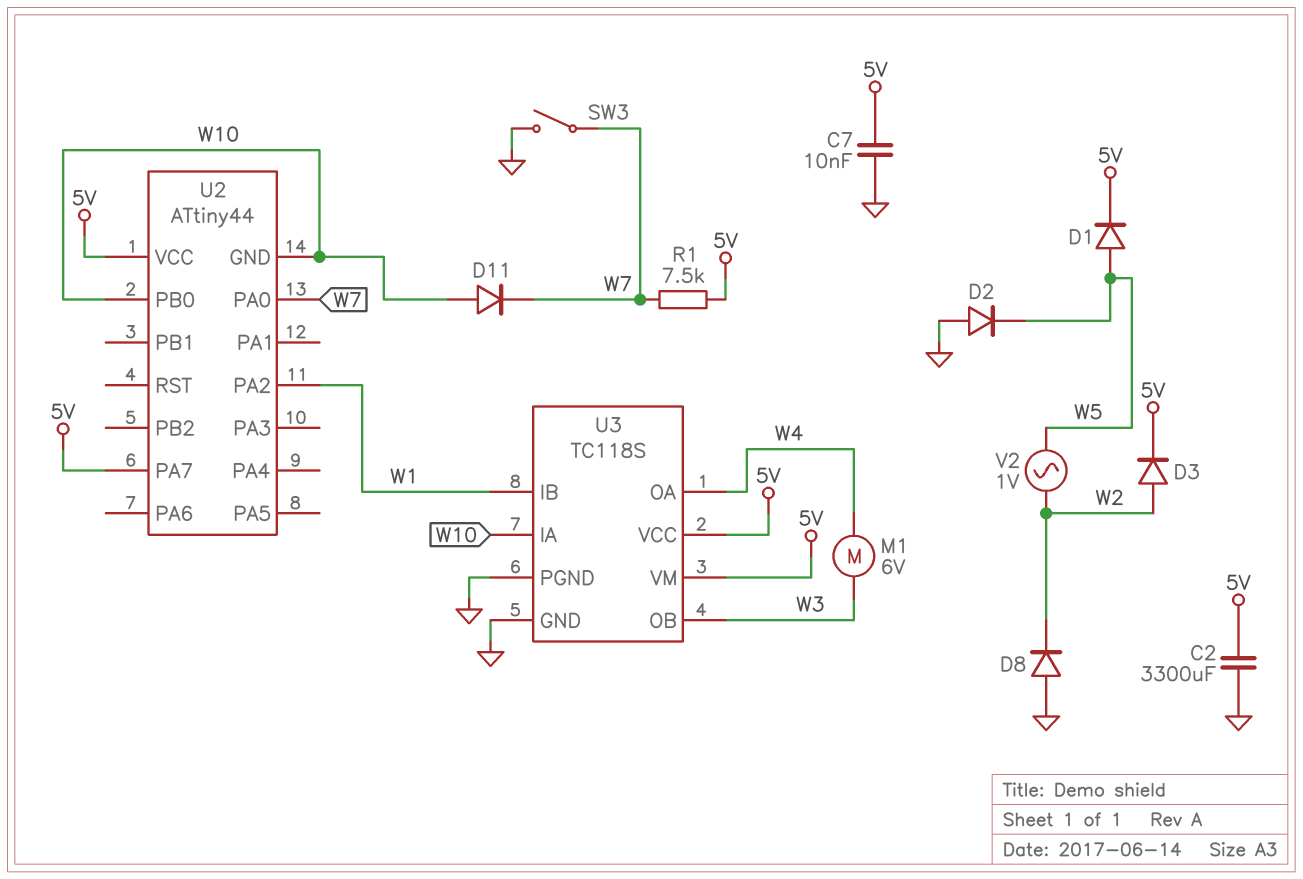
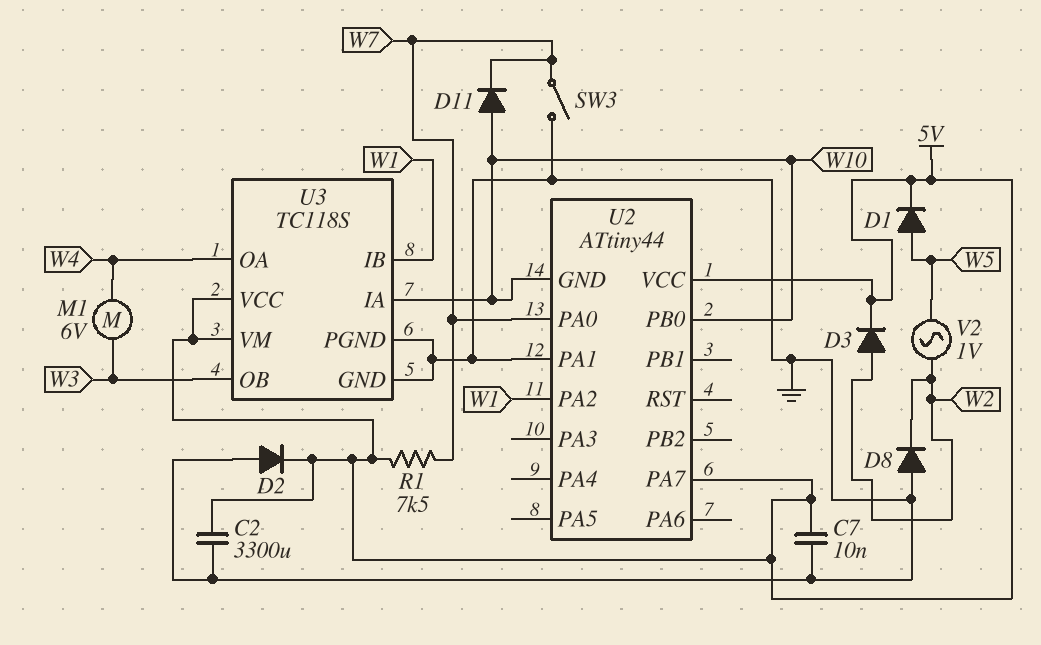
D2: diode (A GND, K W5) -> diode (A GND, K 5V)
U2 pin PA1: none -> GND

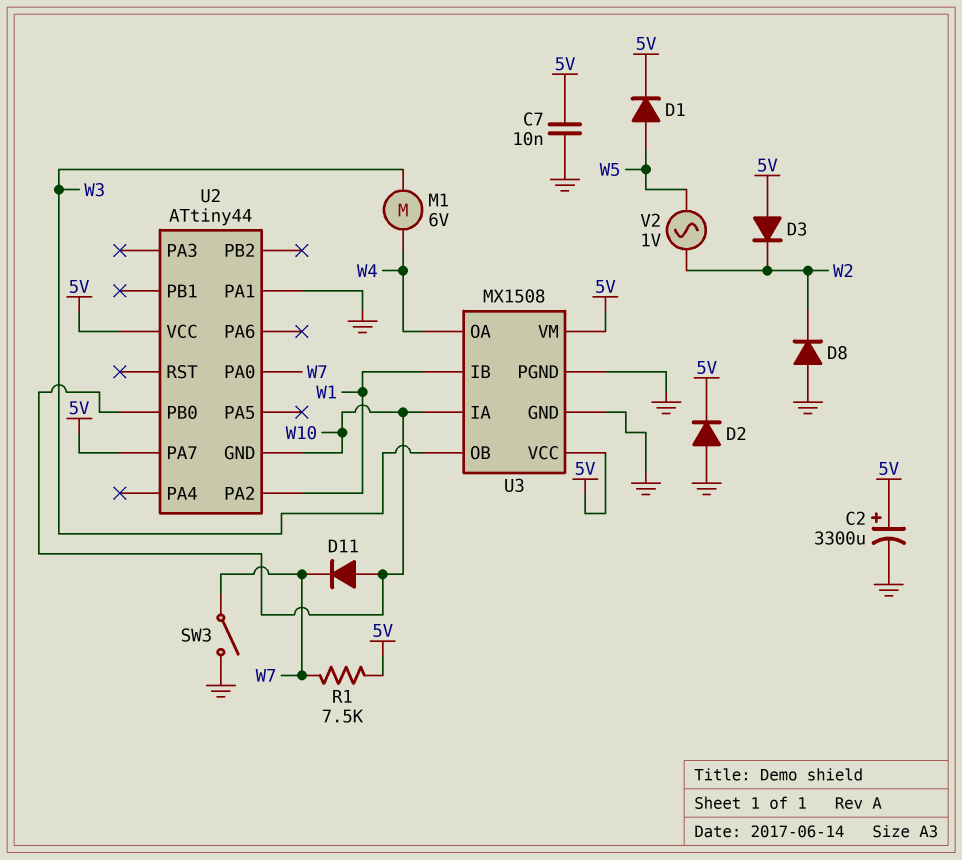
C2: 3300uF (5V, GND) -> 3300uF (plus 5V, minus GND)
D3: diode (A W2, K 5V) -> diode (A 5V, K W2)
U3: TC118S -> MX1508

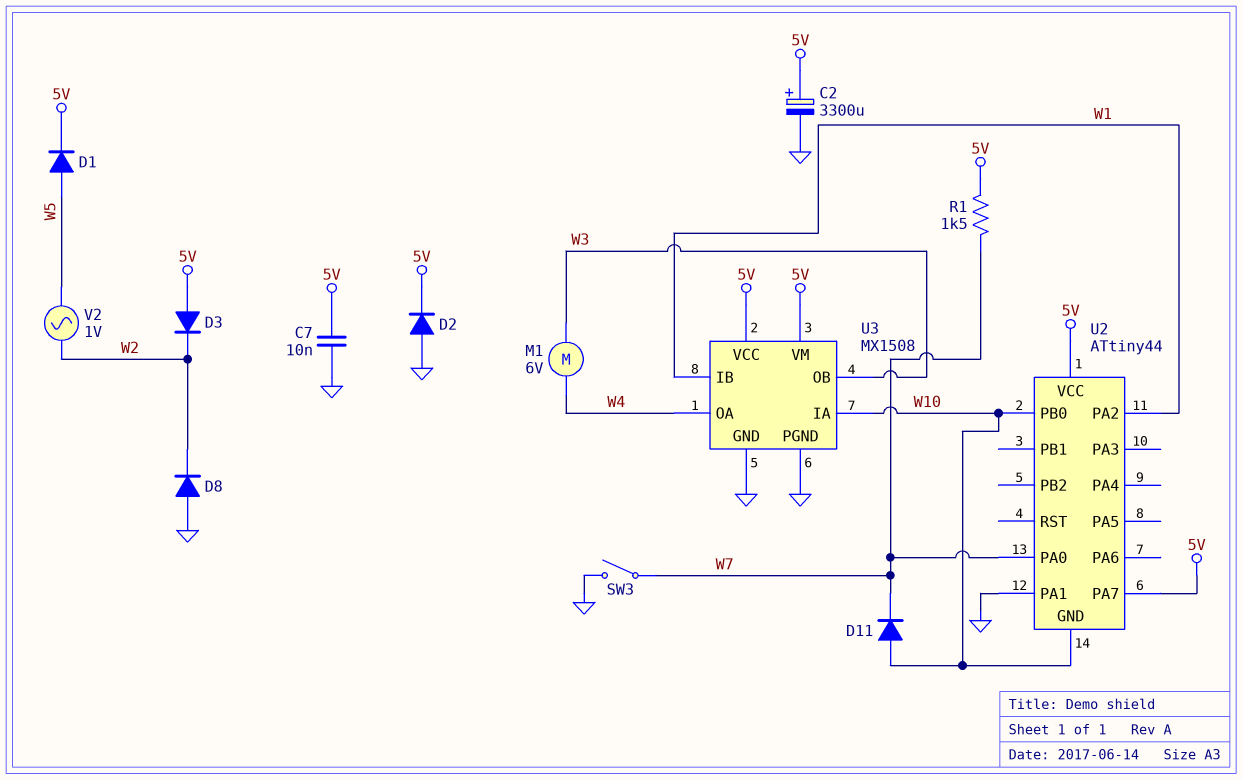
R1: 7.5k (5V, W7) -> 1.5k (5V, W7)

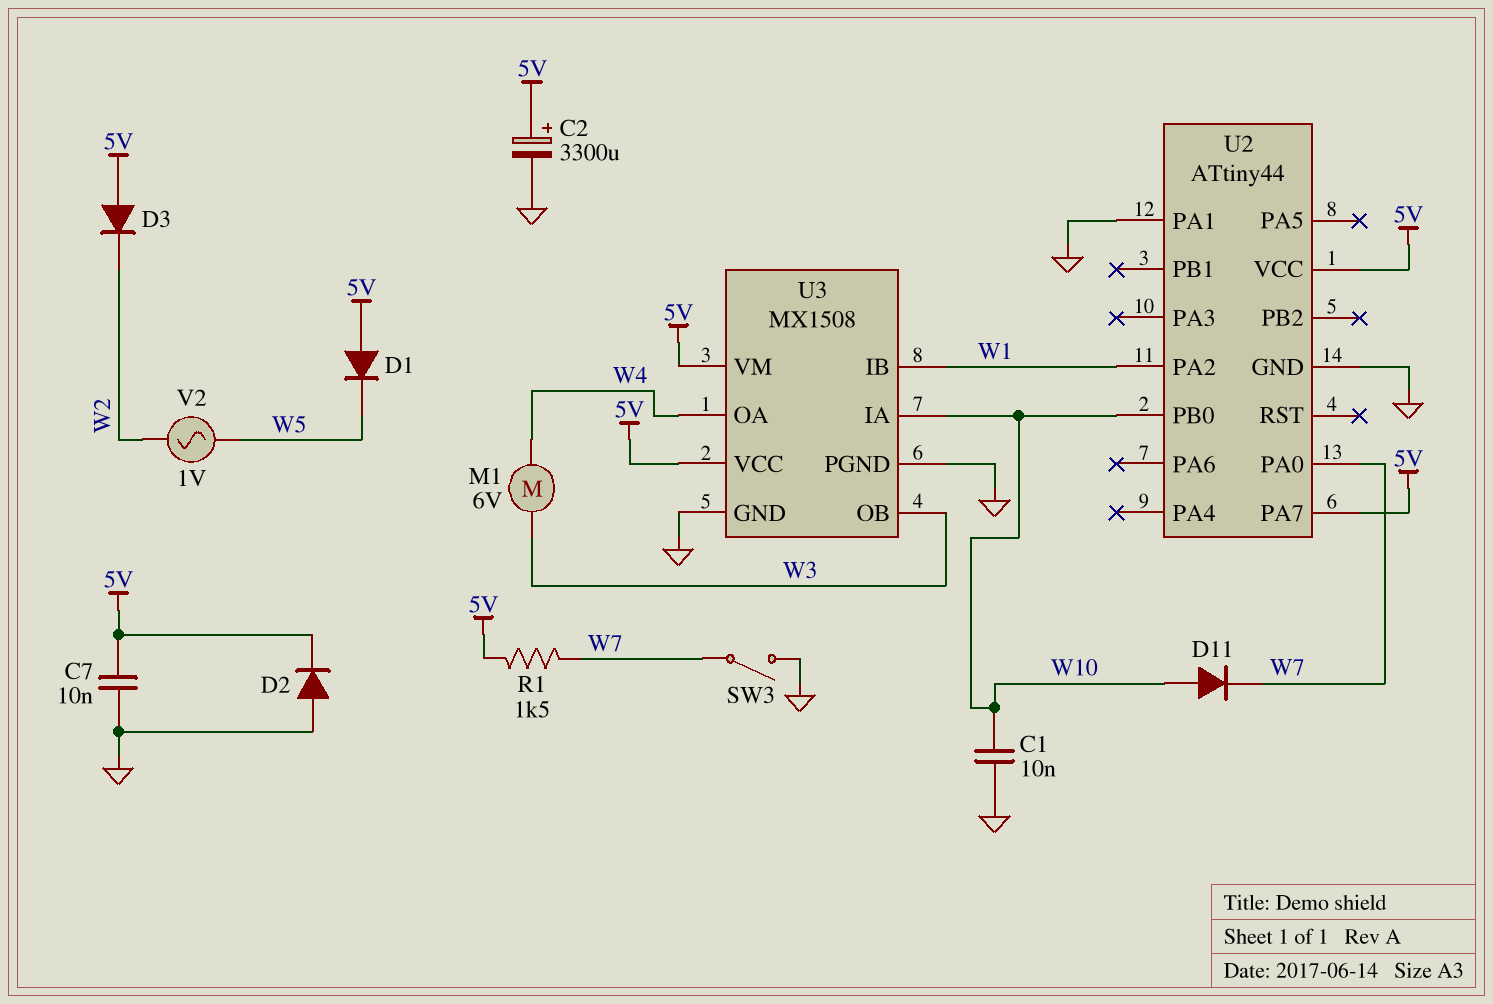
C1: none -> 10nF (GND, W10)
D1: diode (A W5, K 5V) -> diode (A 5V, K W5)
D8: diode (A GND, K W2) -> none
U2 pin GND: W10 -> GND

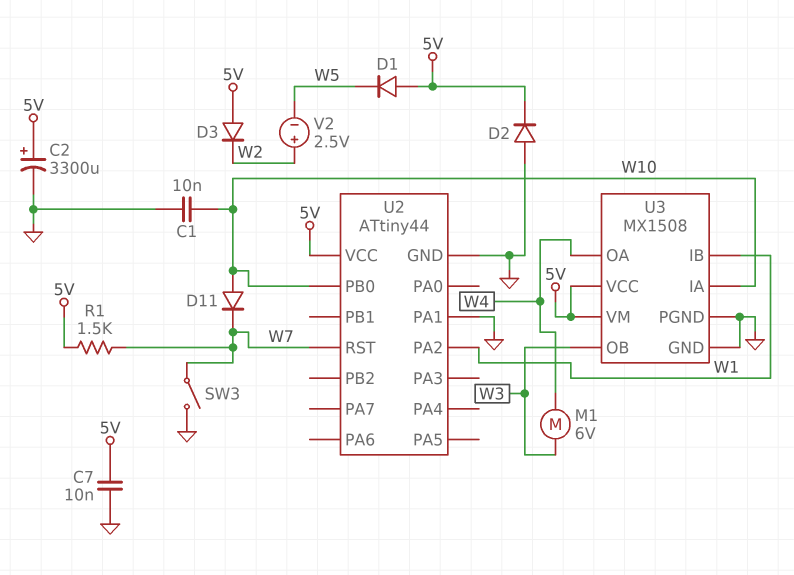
U2 pin PA0: W7 -> none
U2 pin PA7: 5V -> none
U2 pin RST: none -> W7
V2: AC 1V (W2, W5) -> 2.5V (plus W2, minus W5)

